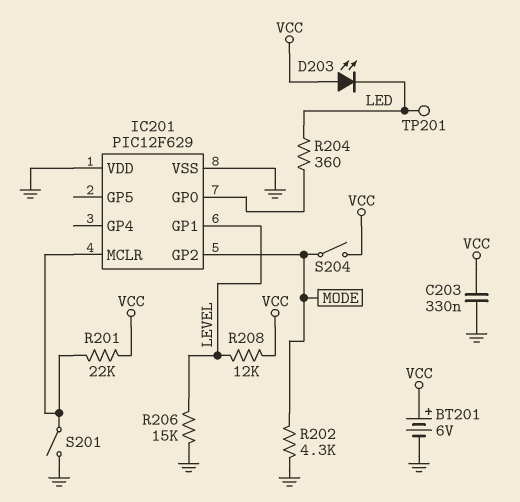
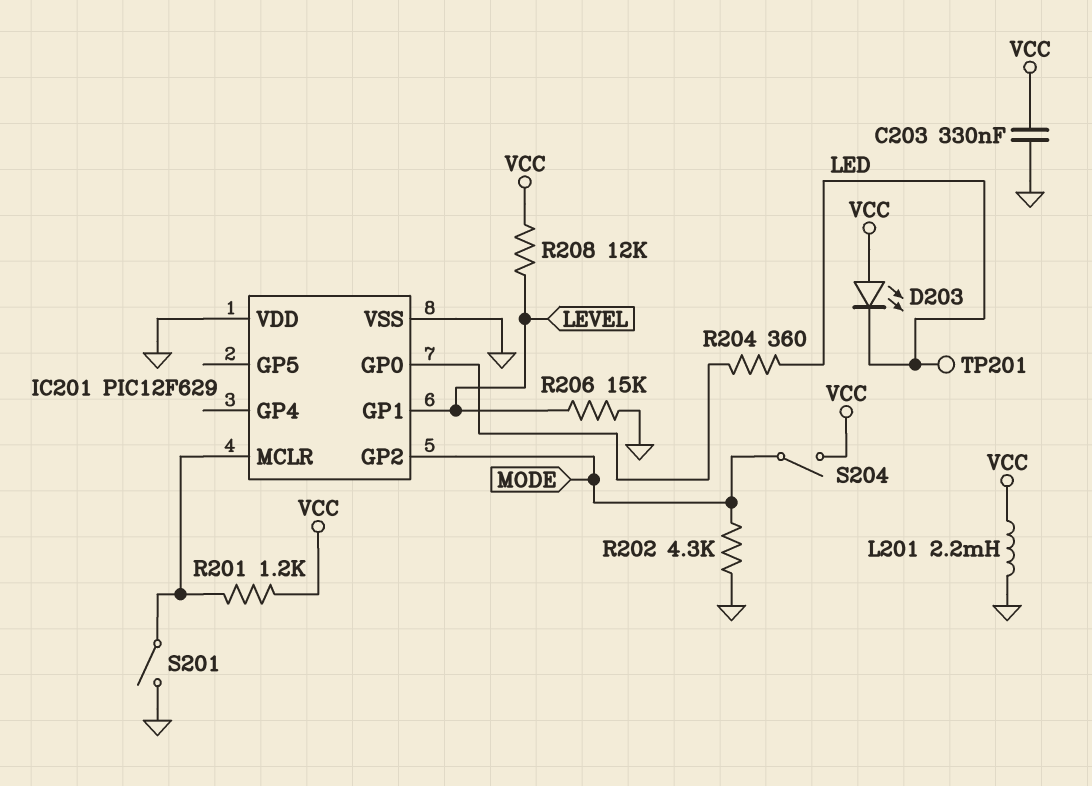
BT201: 6V (plus VCC, minus GND) -> none
L201: none -> 2.2mH (GND, VCC)
R201: 22k (IC201/MCLR, VCC) -> 1.2k (IC201/MCLR, VCC)

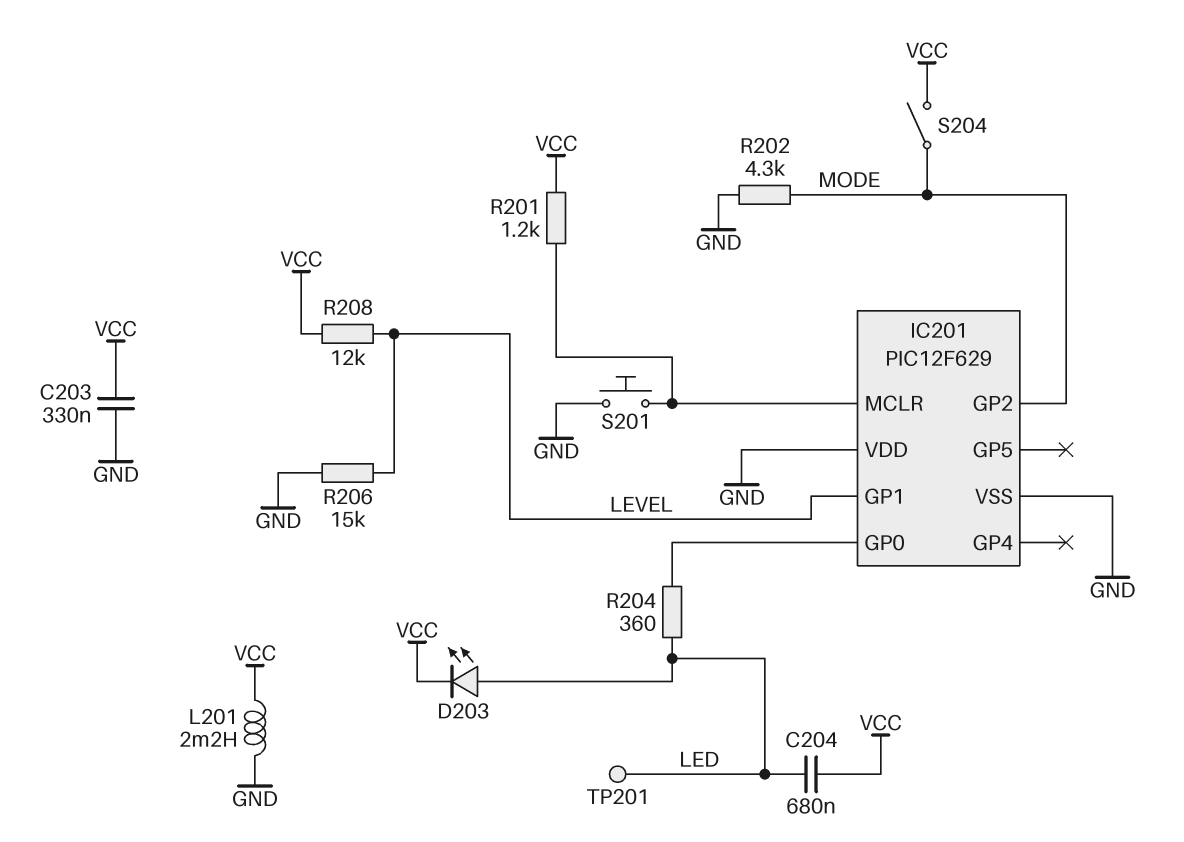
C204: none -> 680nF (LED, VCC)
D203: LED (A VCC, K LED) -> LED (A LED, K VCC)
S201: switch (GND, IC201/MCLR) -> button (GND, IC201/MCLR)

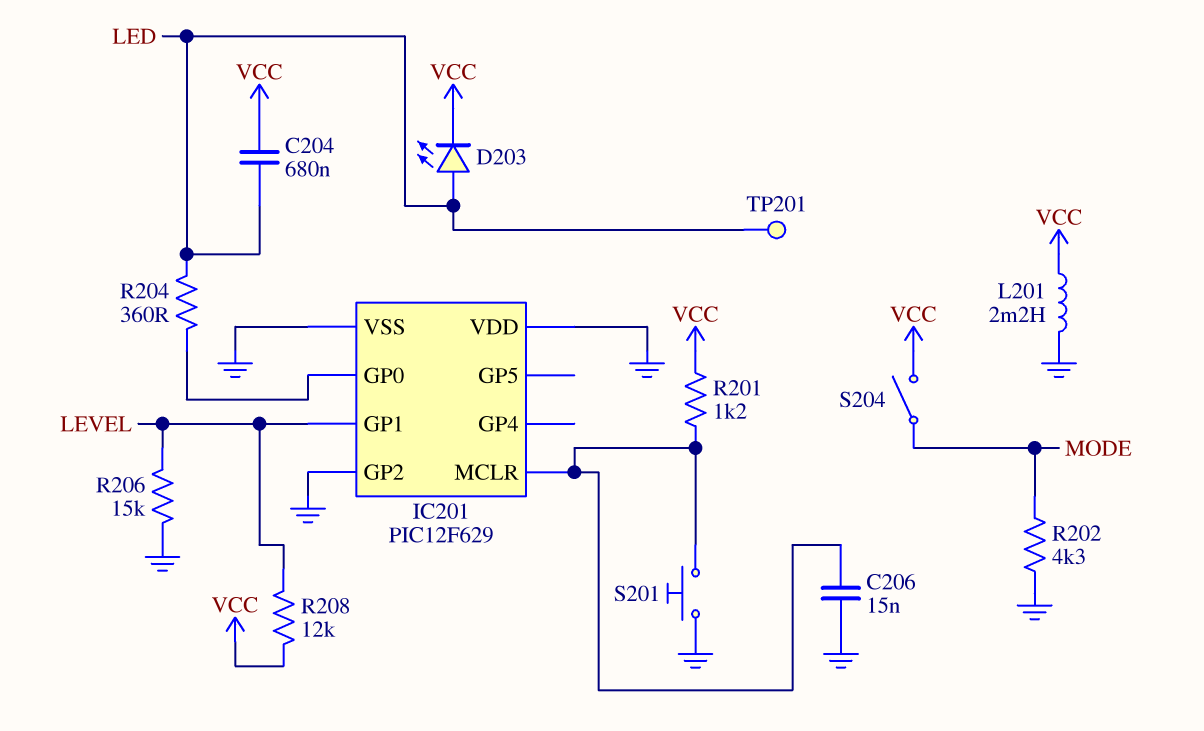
C203: 330nF (GND, VCC) -> none
C206: none -> 15nF (GND, IC201/MCLR)
IC201 pin GP2: MODE -> GND

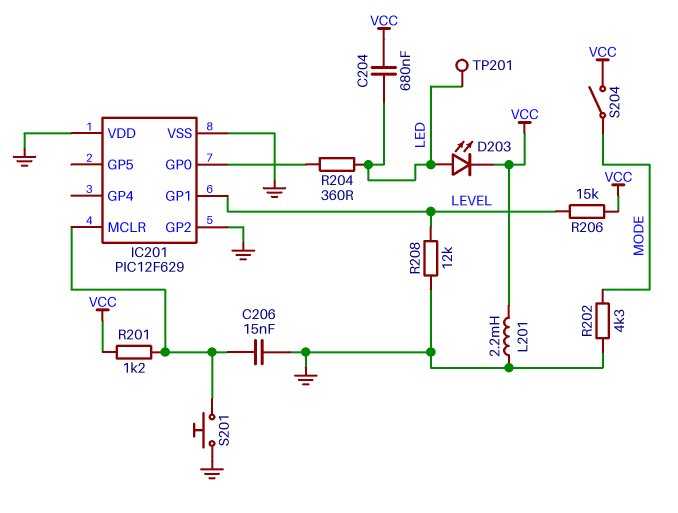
R206: 15k (GND, LEVEL) -> 15k (LEVEL, VCC)
R208: 12k (LEVEL, VCC) -> 12k (GND, LEVEL)

